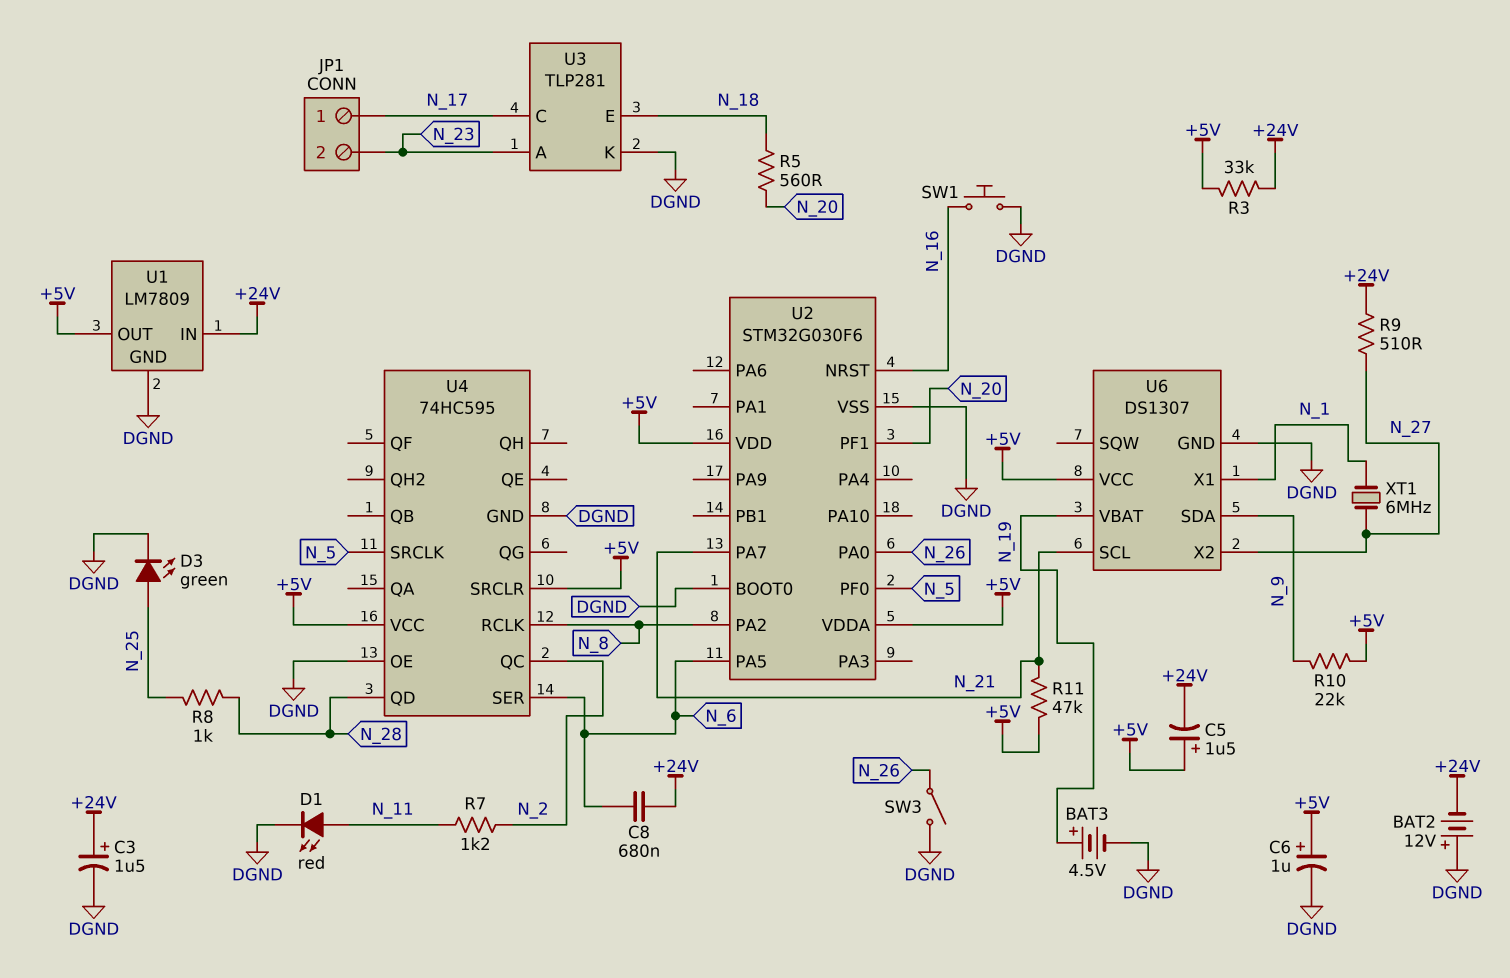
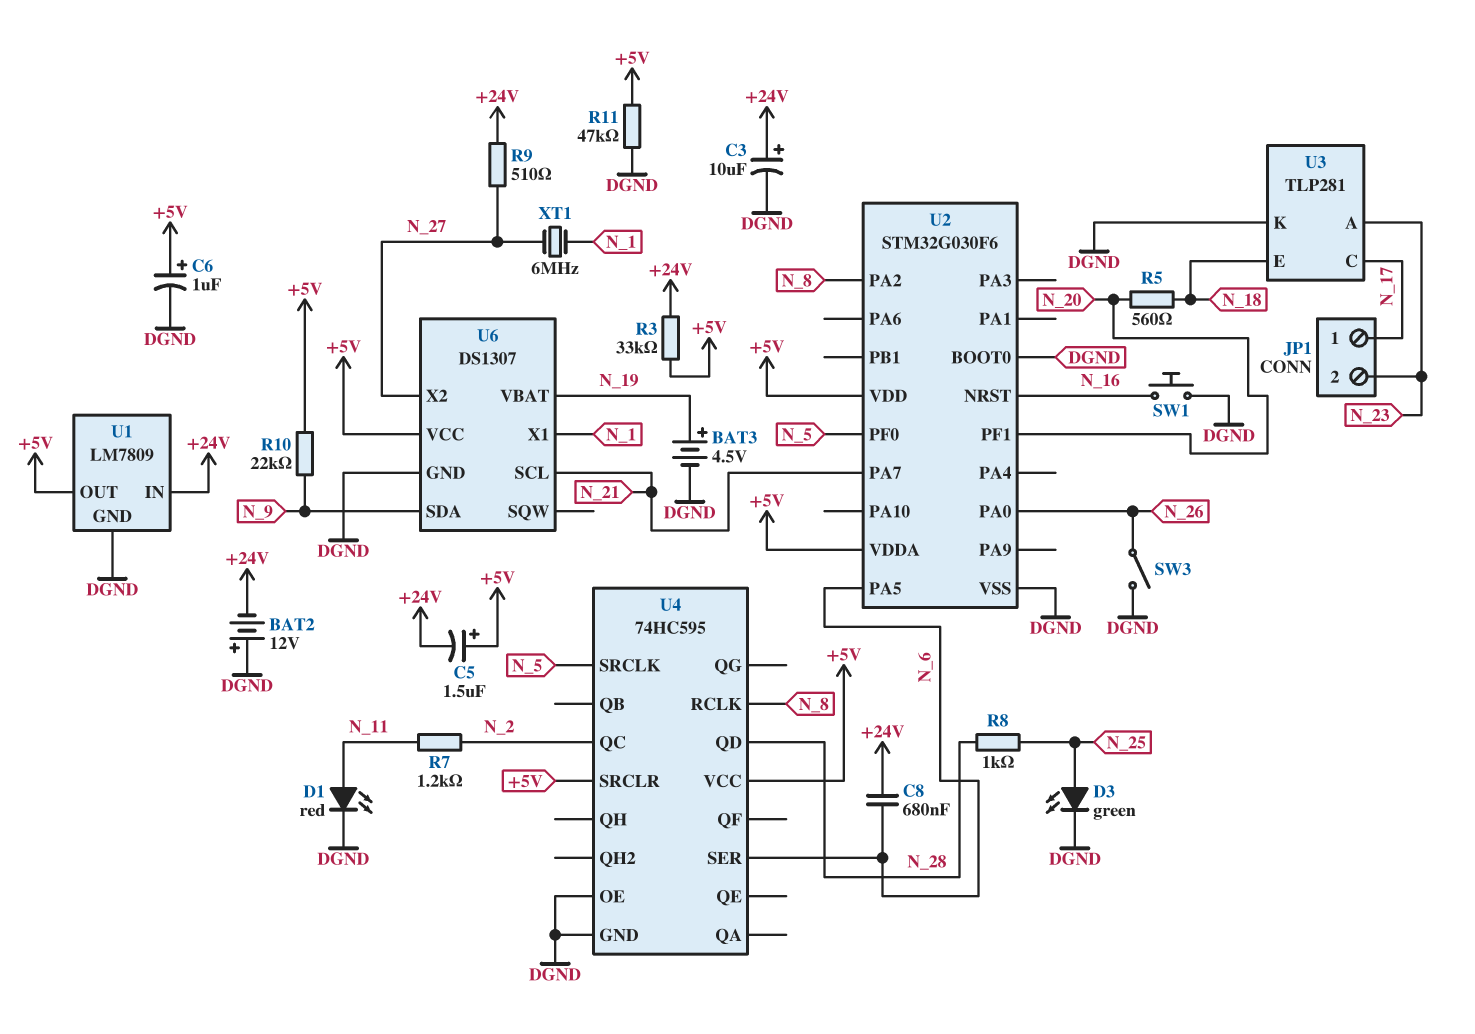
C3: 1.5uF (plus +24V, minus DGND) -> 10uF (plus +24V, minus DGND)
R11: 47k (+5V, N_21) -> 47k (+5V, DGND)

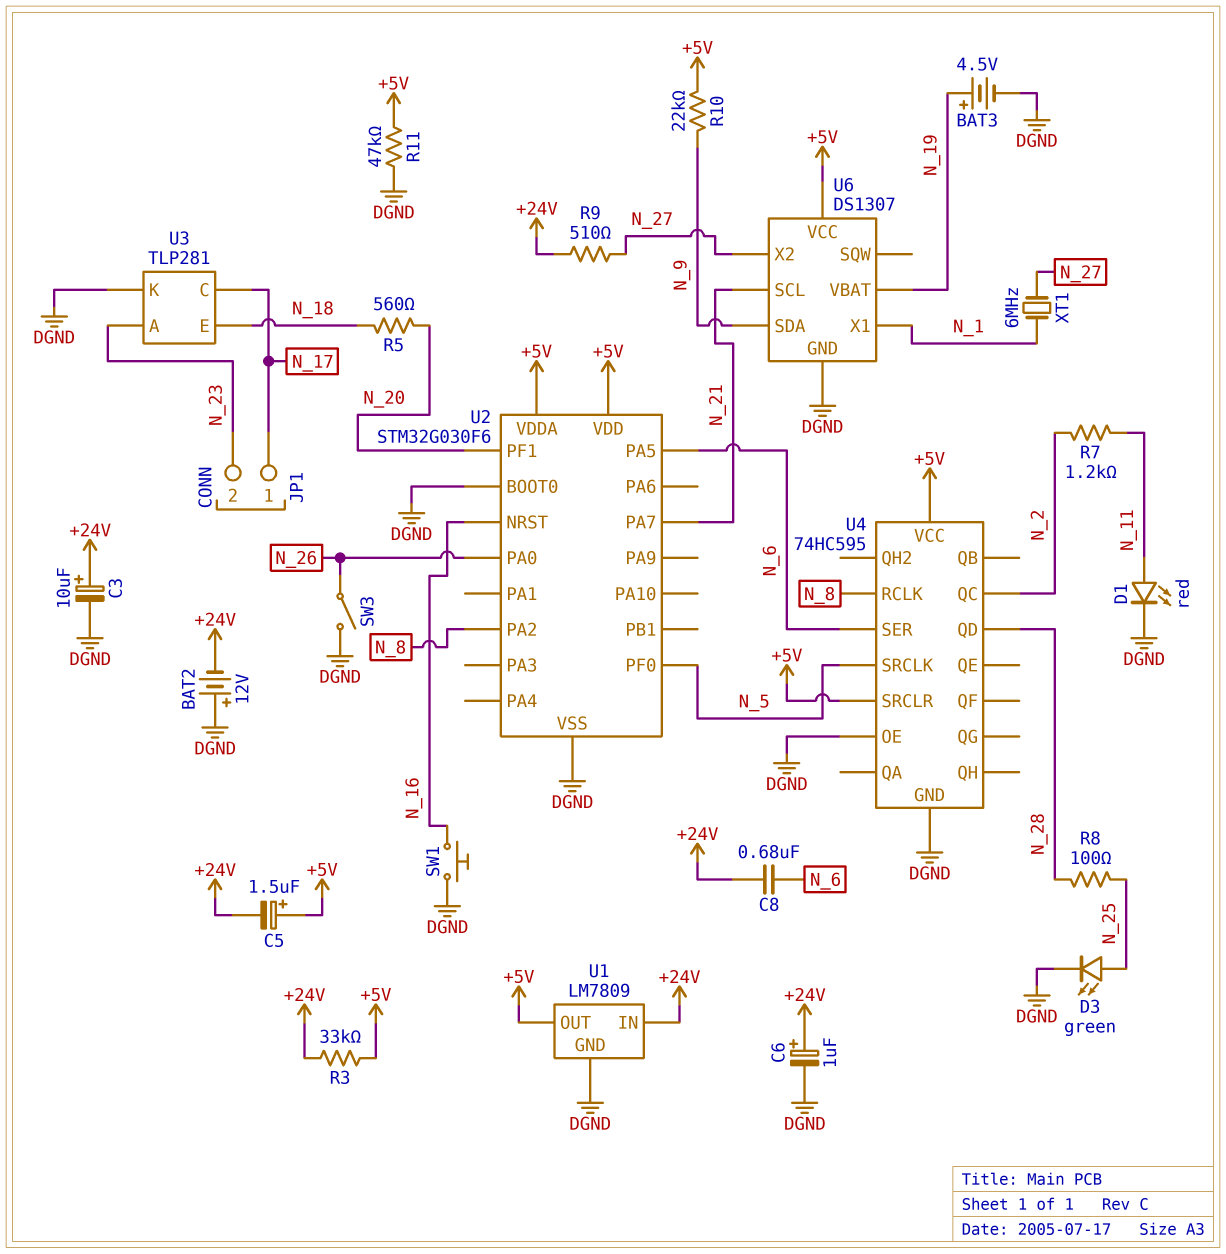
C6: 1uF (plus +5V, minus DGND) -> 1uF (plus +24V, minus DGND)
R8: 1k (N_25, N_28) -> 100 (N_25, N_28)

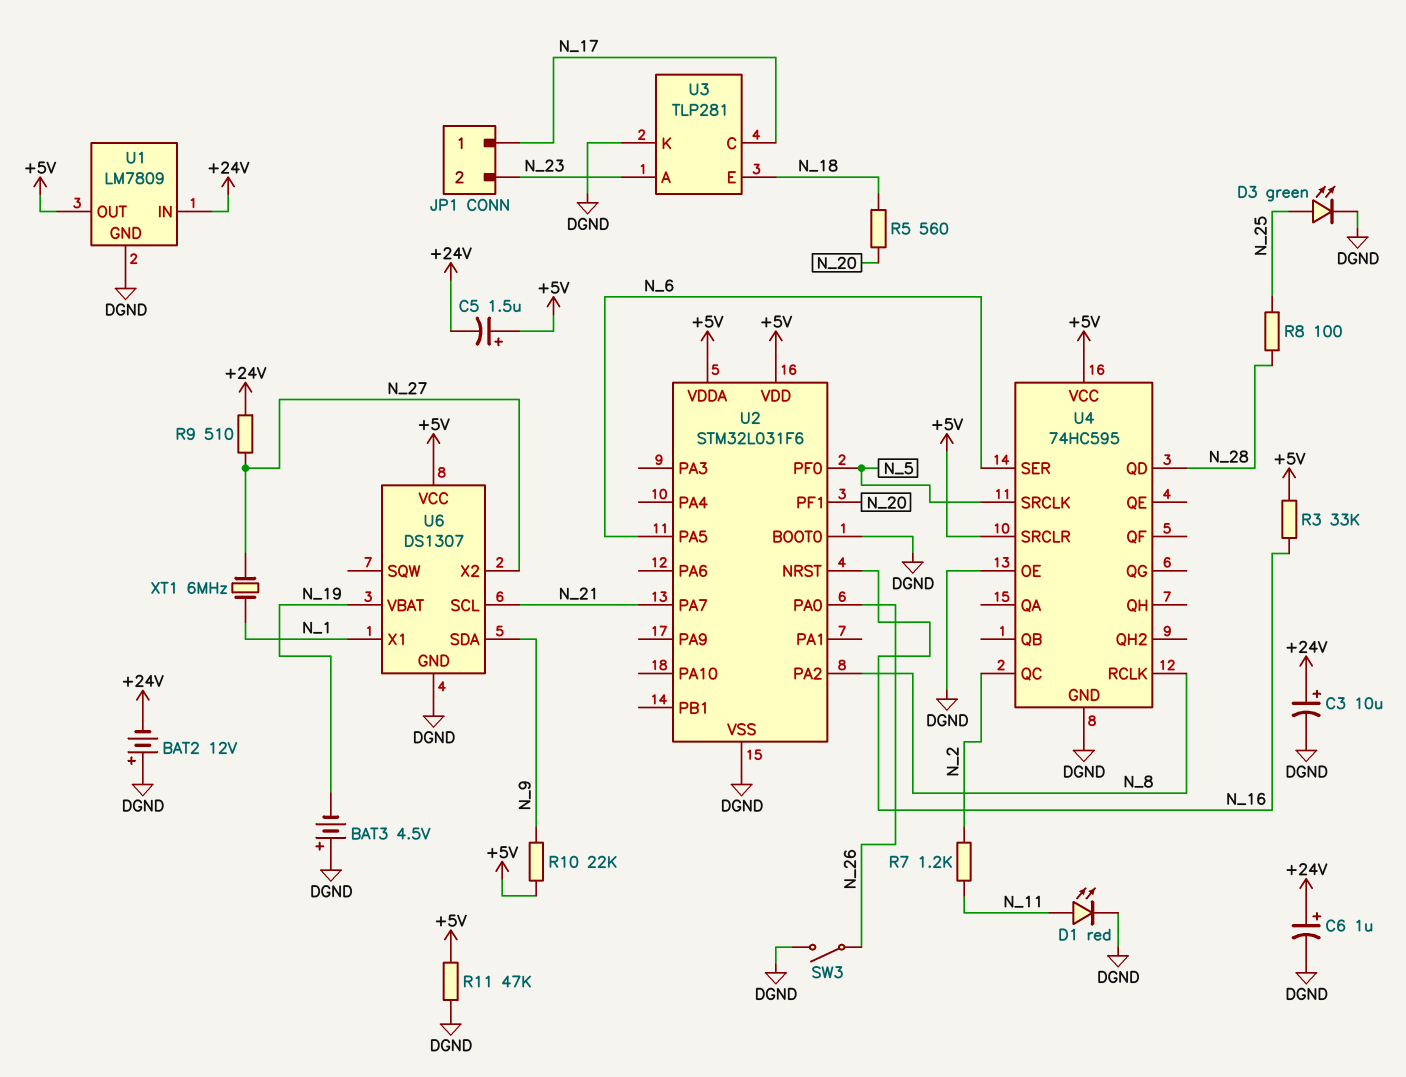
BAT3: 4.5V (plus N_19, minus DGND) -> 4.5V (plus DGND, minus N_19)
C8: 680nF (+24V, N_6) -> none
R3: 33k (+5V, +24V) -> 33k (+5V, N_16)
SW1: button (DGND, N_16) -> none
U2: STM32G030F6 -> STM32L031F6

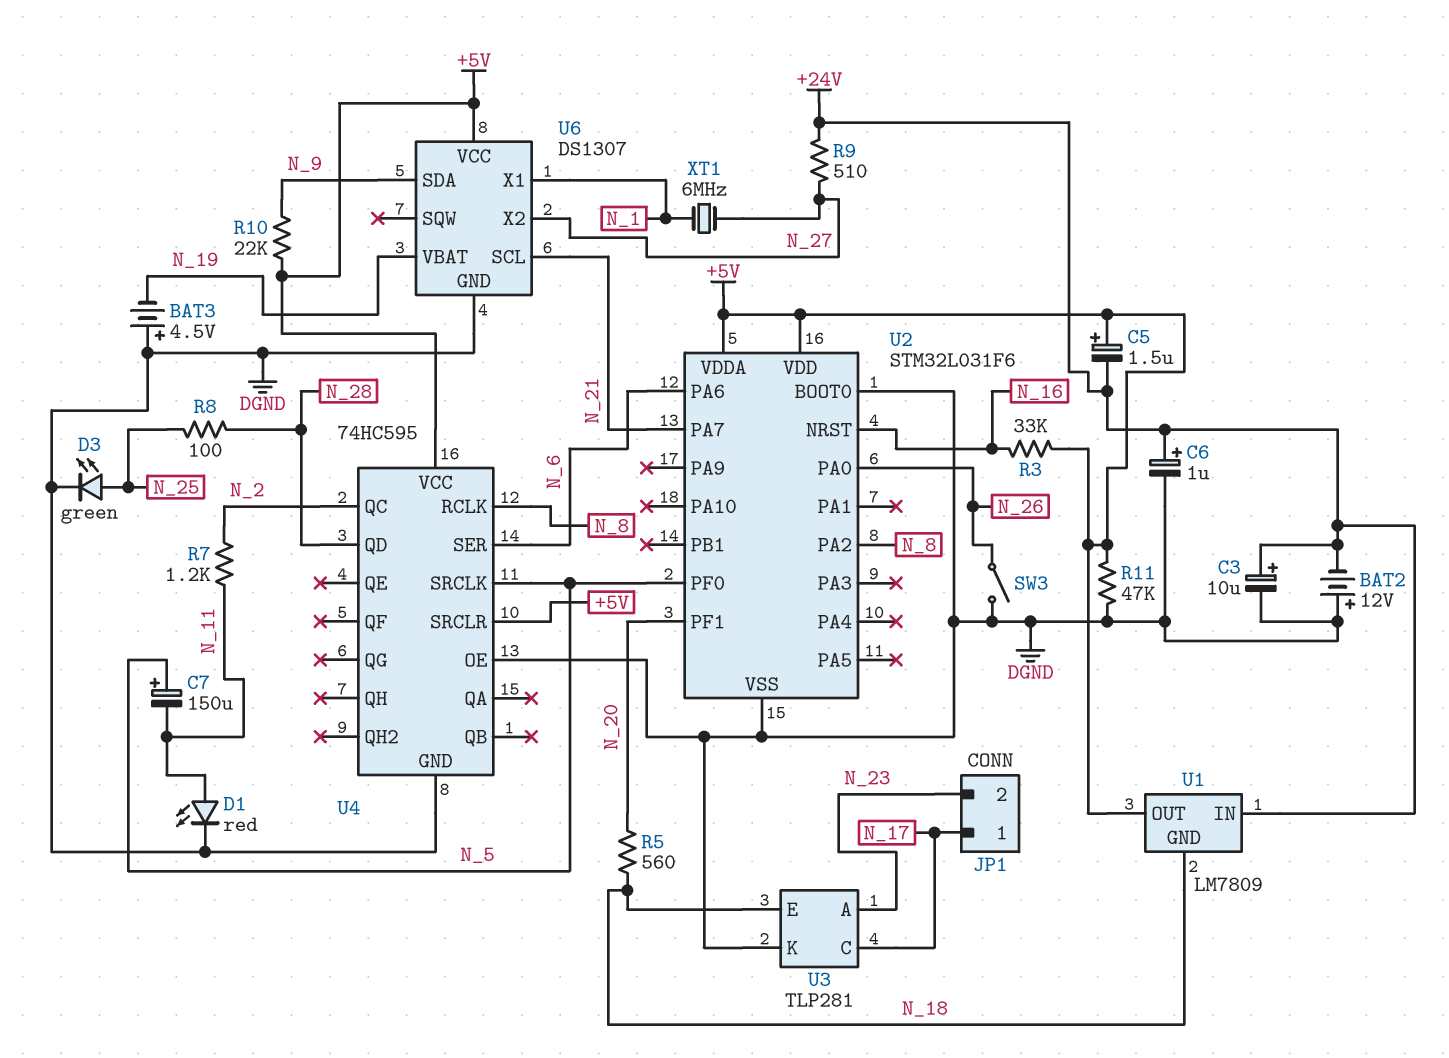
C7: none -> 150uF (plus N_5, minus N_11)
U1 pin GND: DGND -> N_18
U2 pin PA5: N_6 -> none
U2 pin PA6: none -> N_6

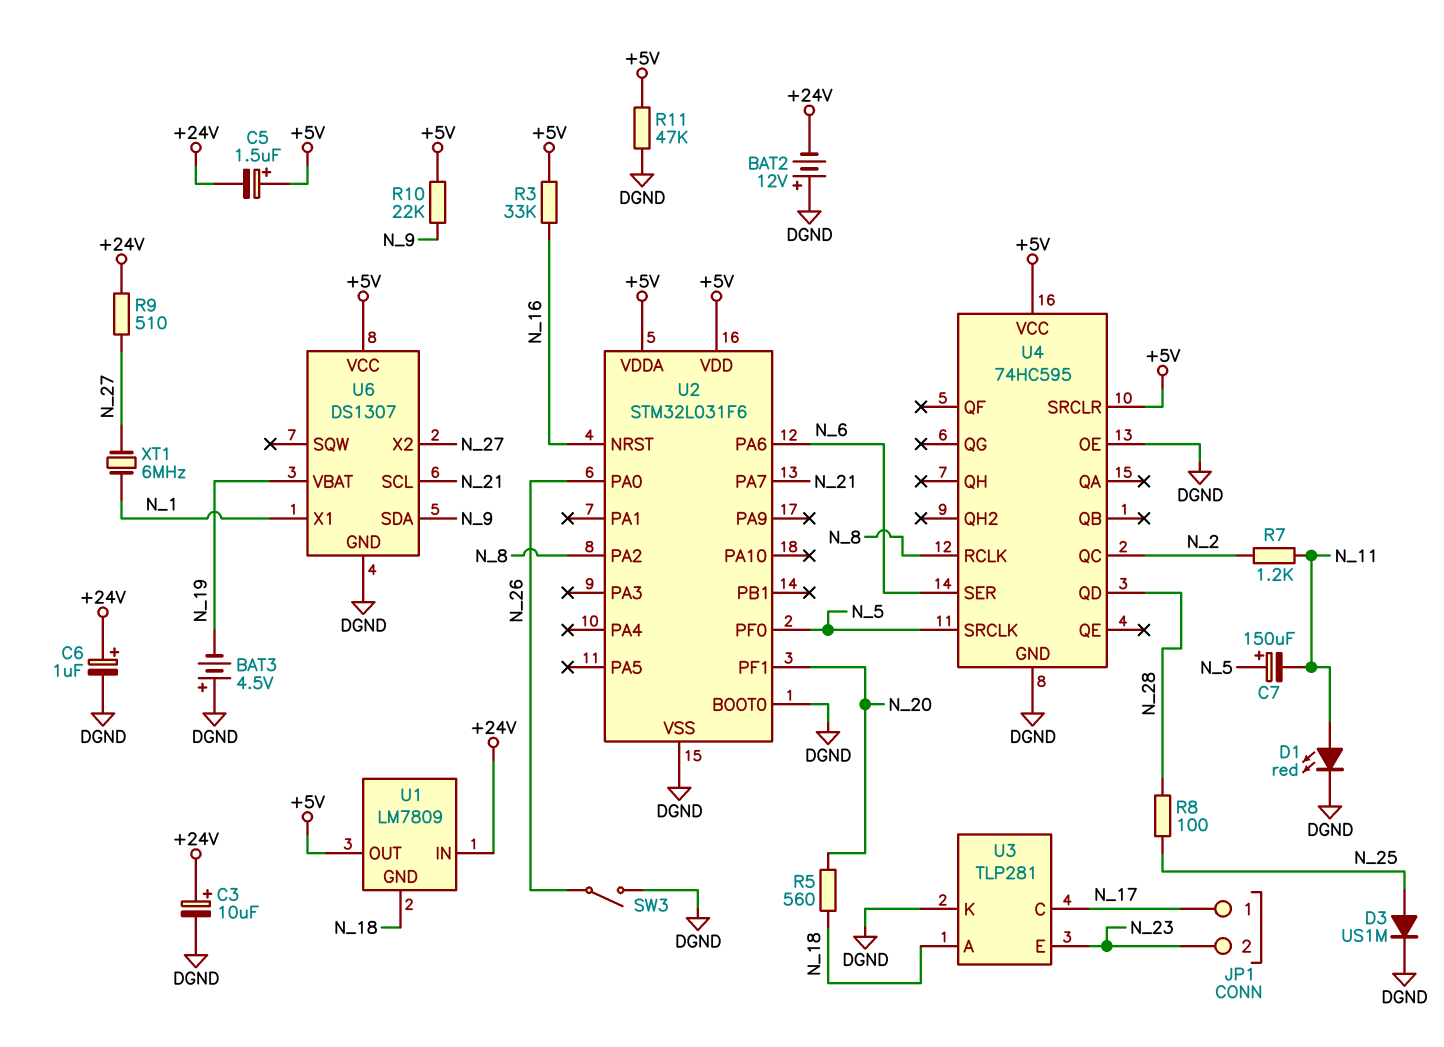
D3: LED green (A N_25, K DGND) -> diode US1M (A N_25, K DGND)
U3 pin A: N_23 -> N_18
U3 pin E: N_18 -> N_23

